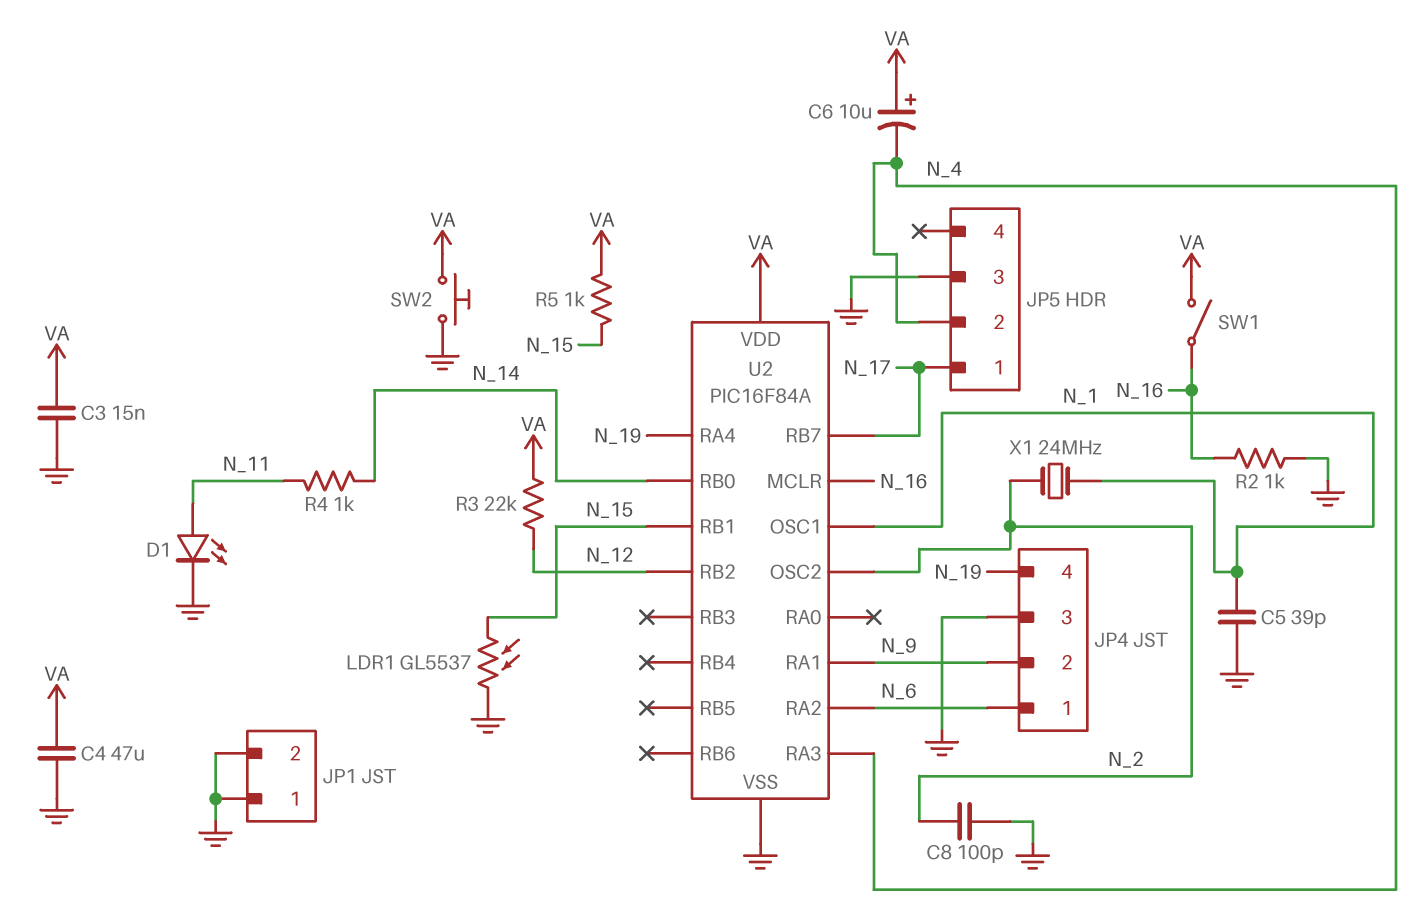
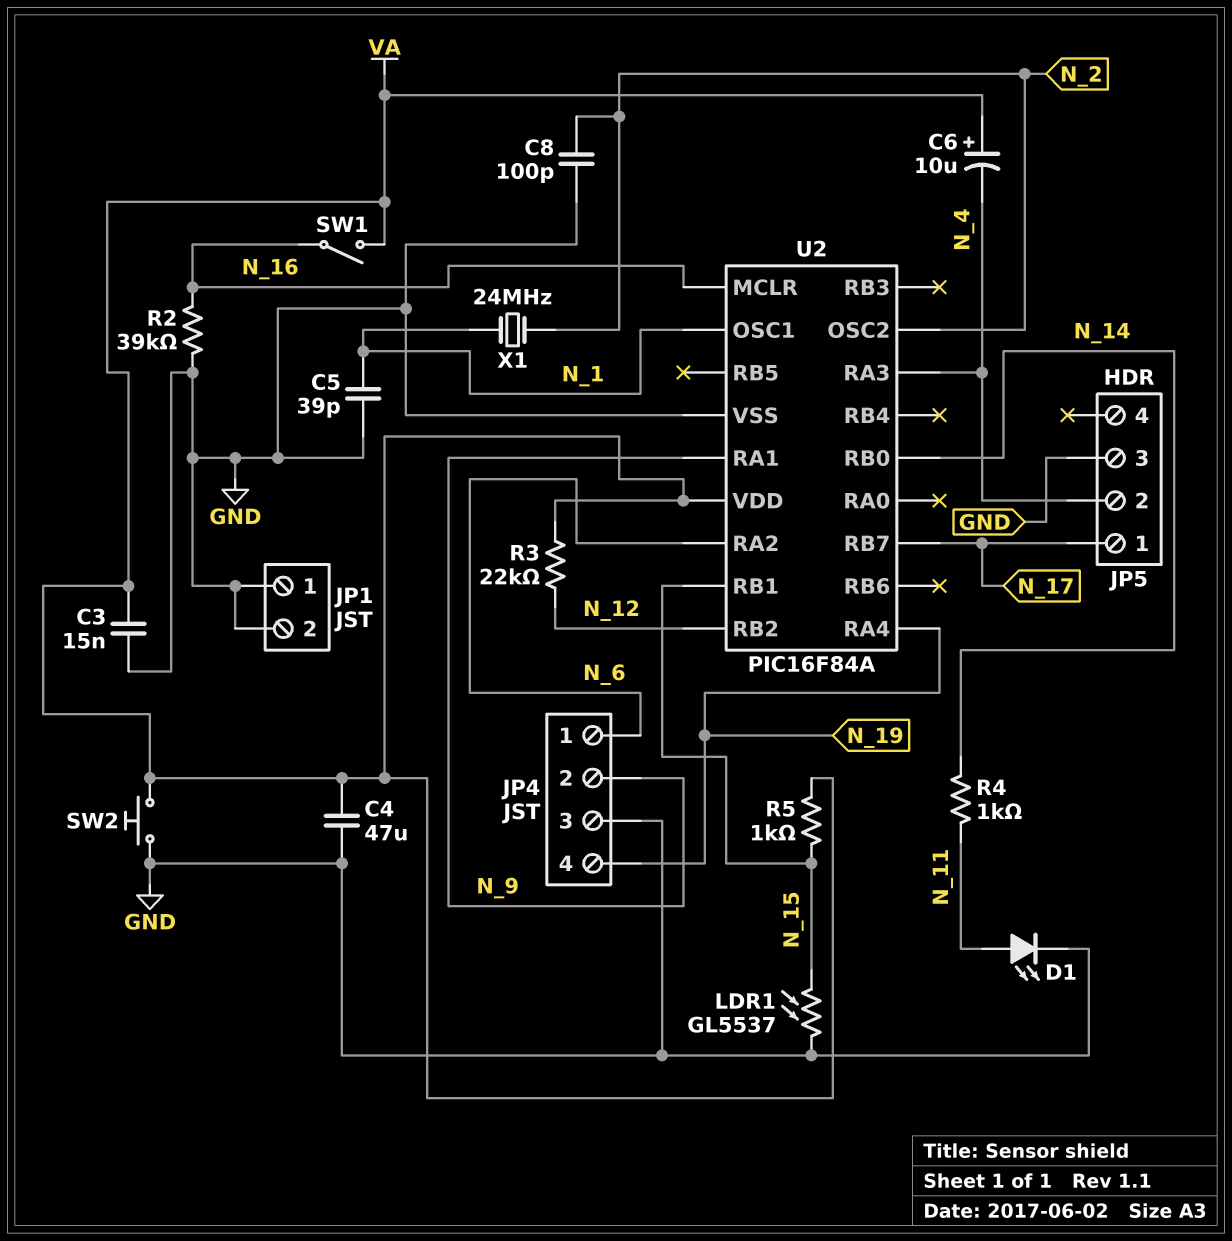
R2: 1k (GND, N_16) -> 39k (GND, N_16)

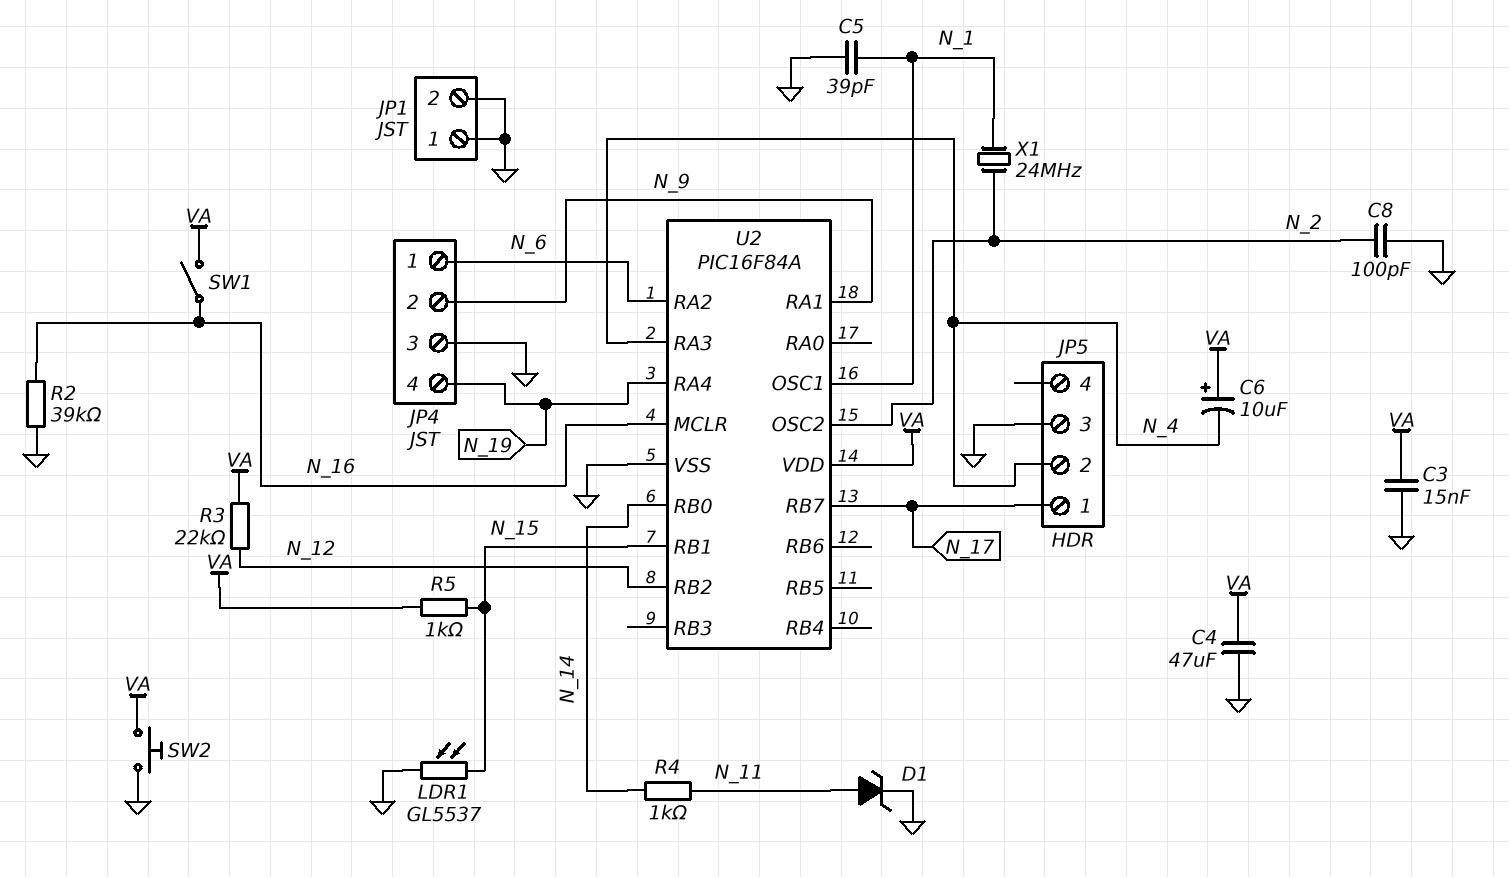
D1: LED (A N_11, K GND) -> zener (A N_11, K GND)

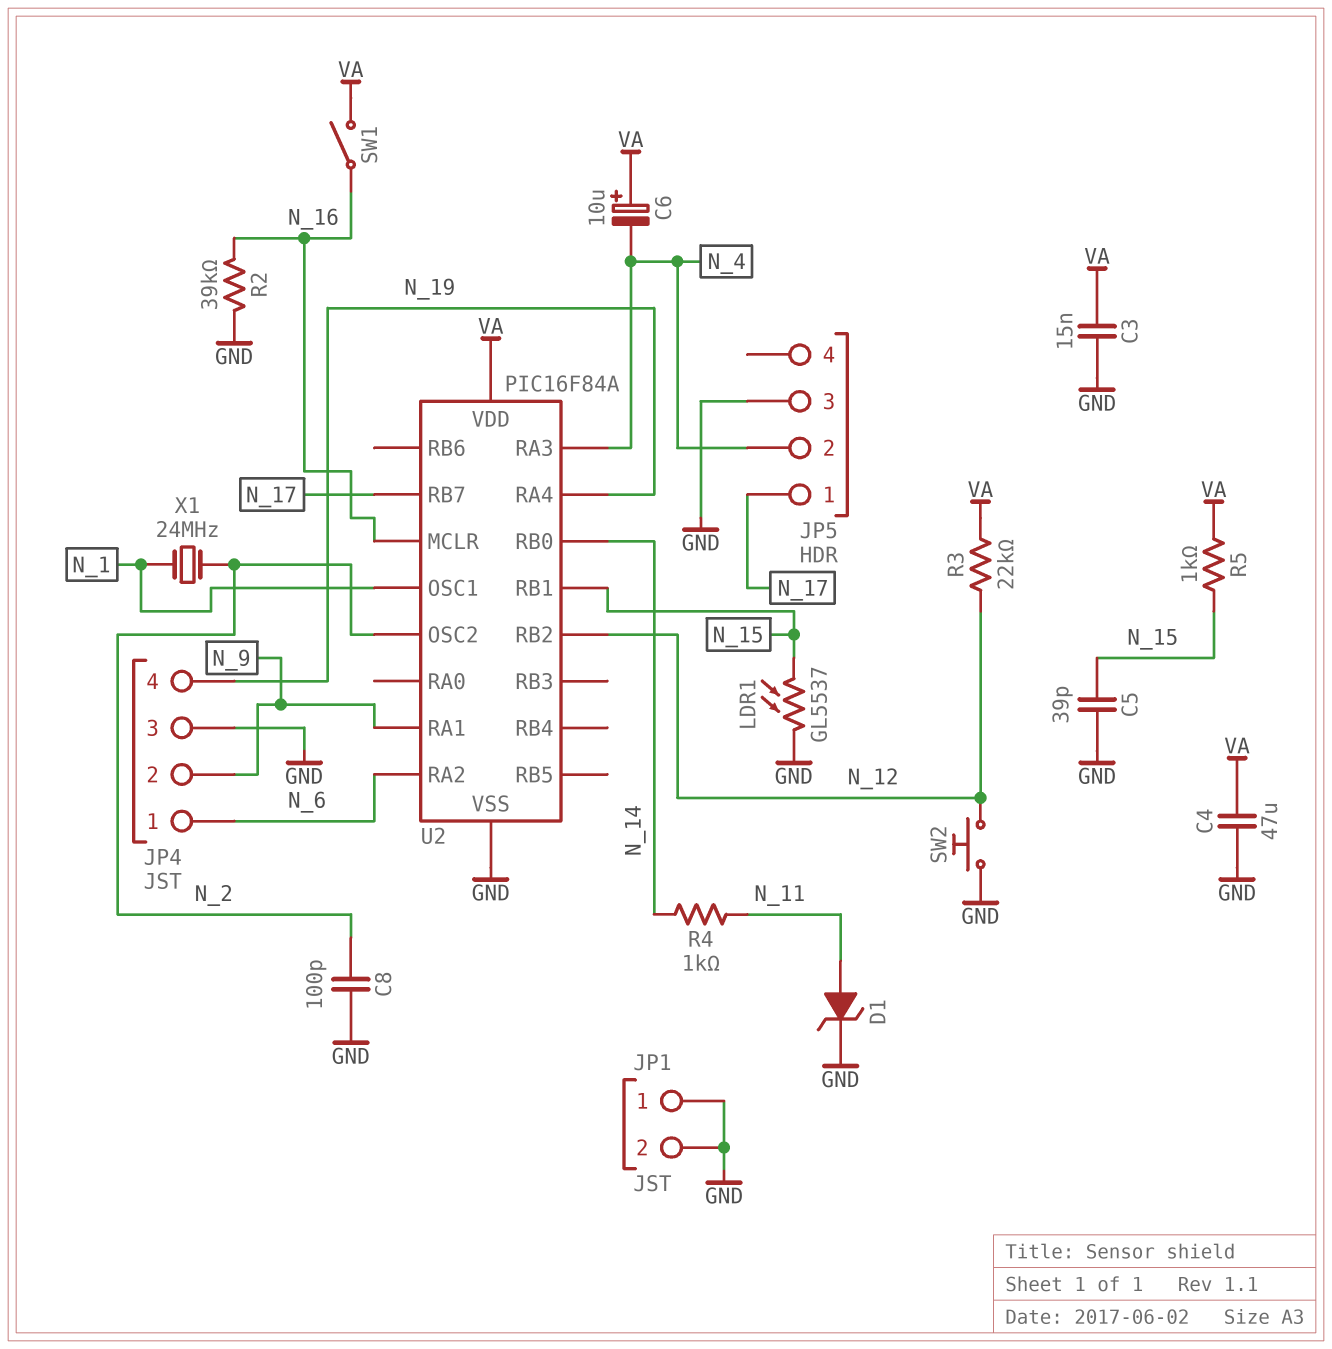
C5: 39pF (GND, N_1) -> 39pF (GND, N_15)
SW2: button (GND, VA) -> button (GND, N_12)

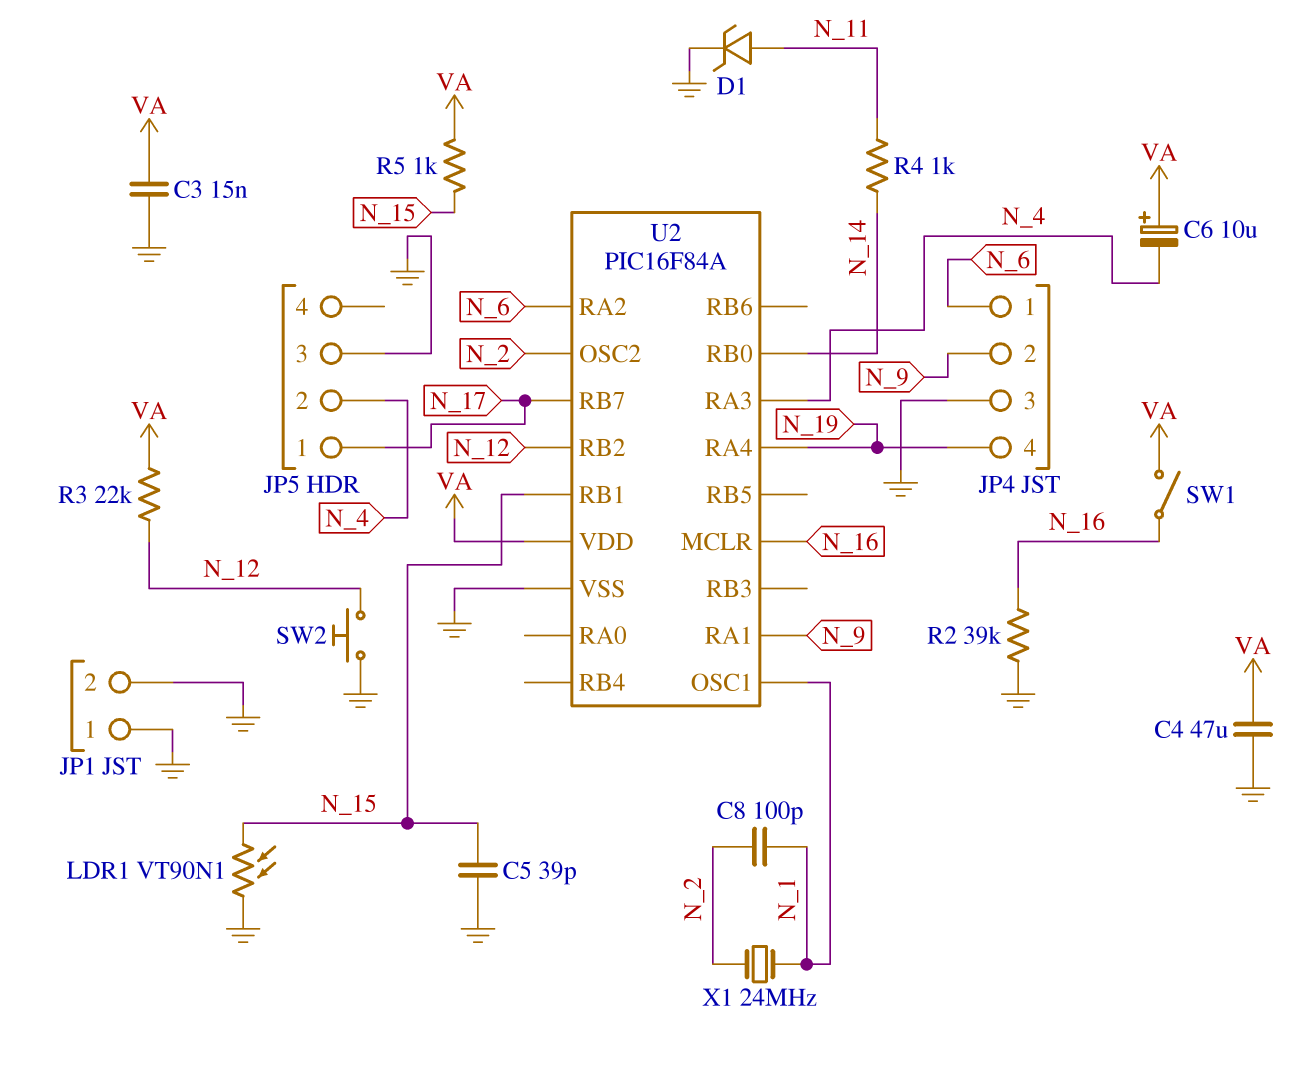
C8: 100pF (GND, N_2) -> 100pF (N_1, N_2)
LDR1: GL5537 (GND, N_15) -> VT90N1 (GND, N_15)

